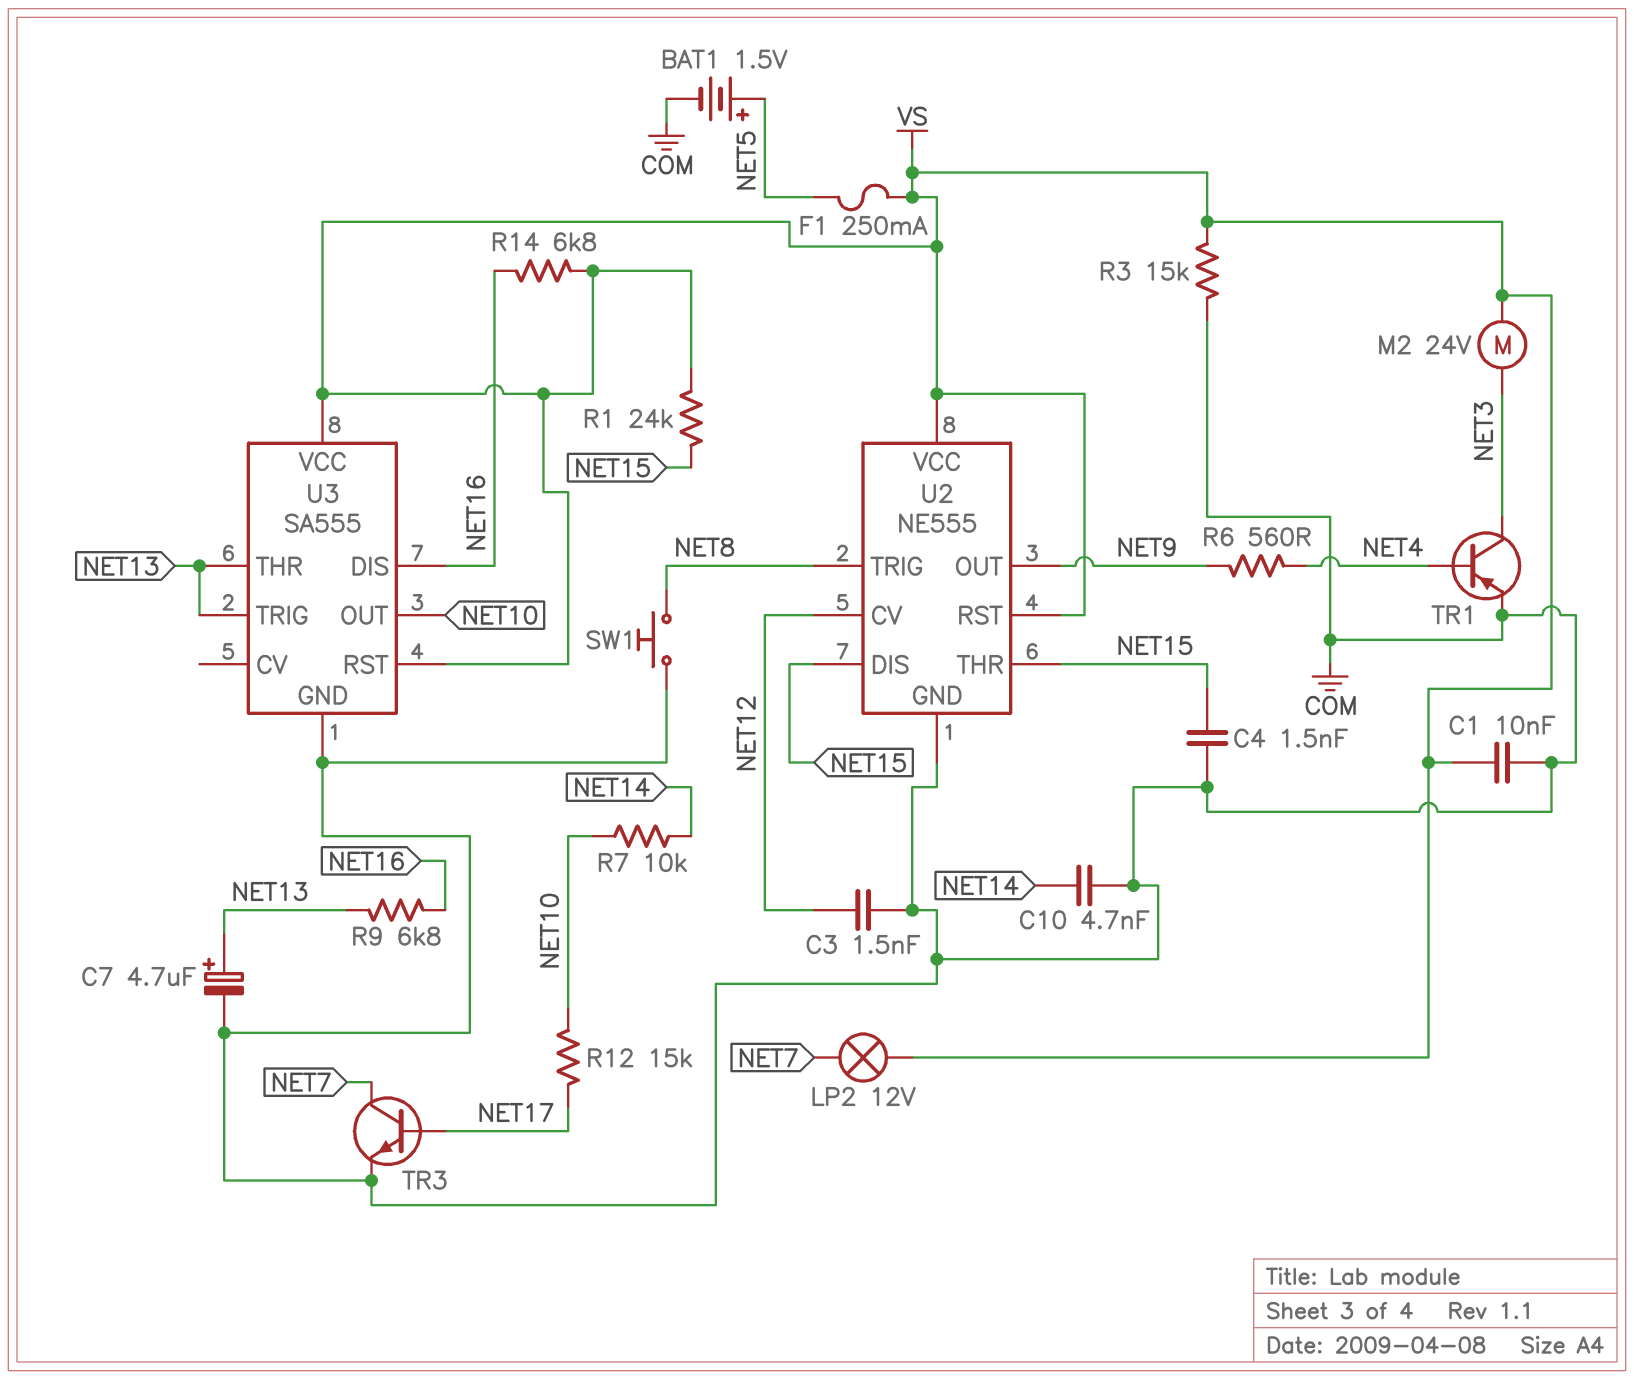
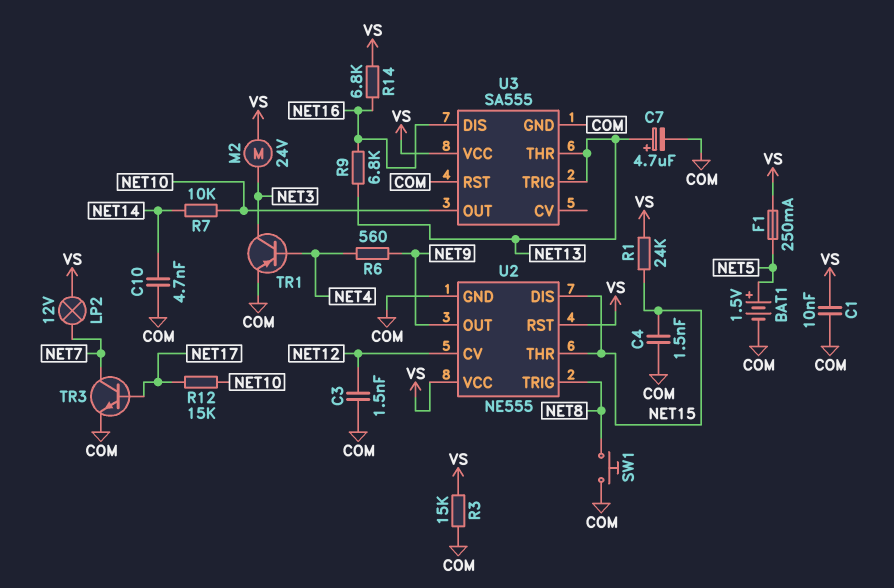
U3 pin RST: VS -> COM

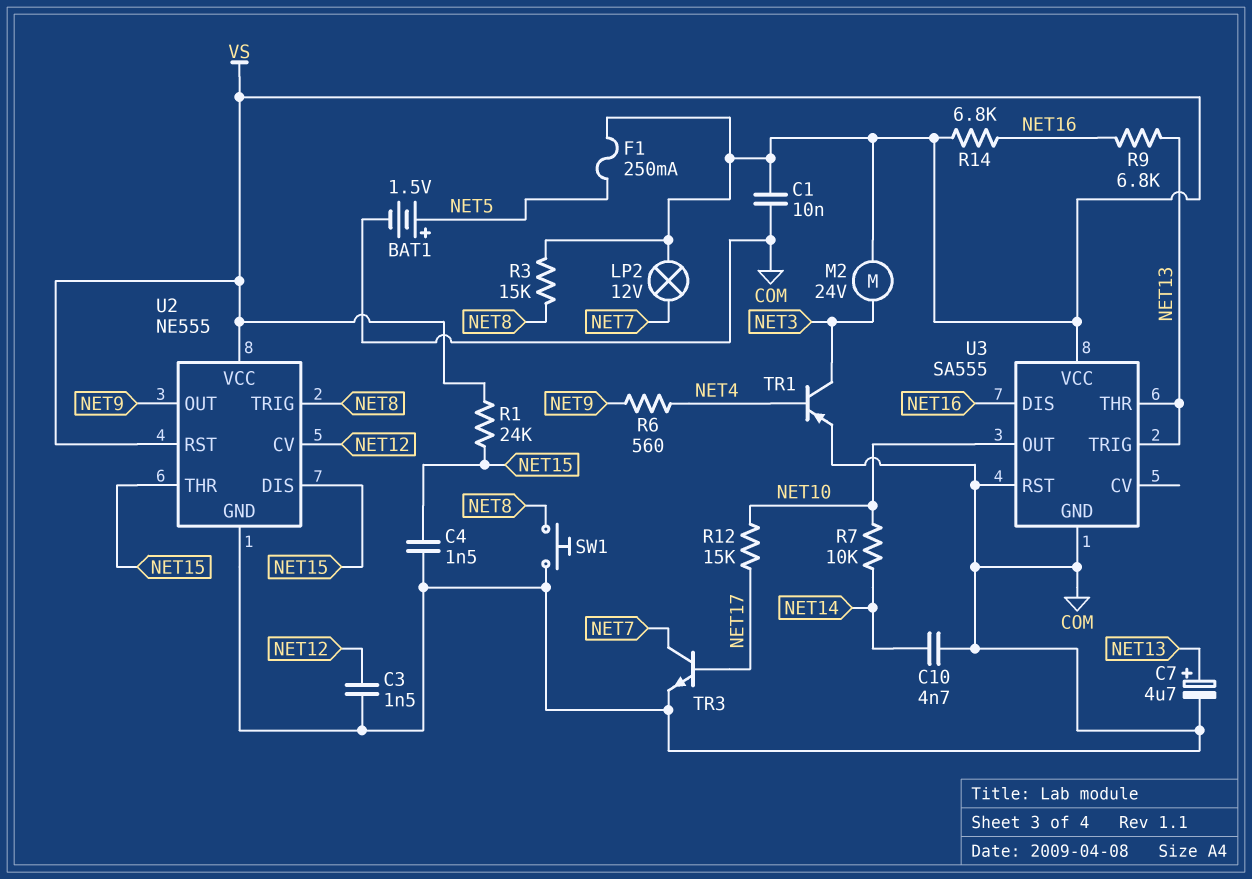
R3: 15k (COM, VS) -> 15k (NET8, VS)

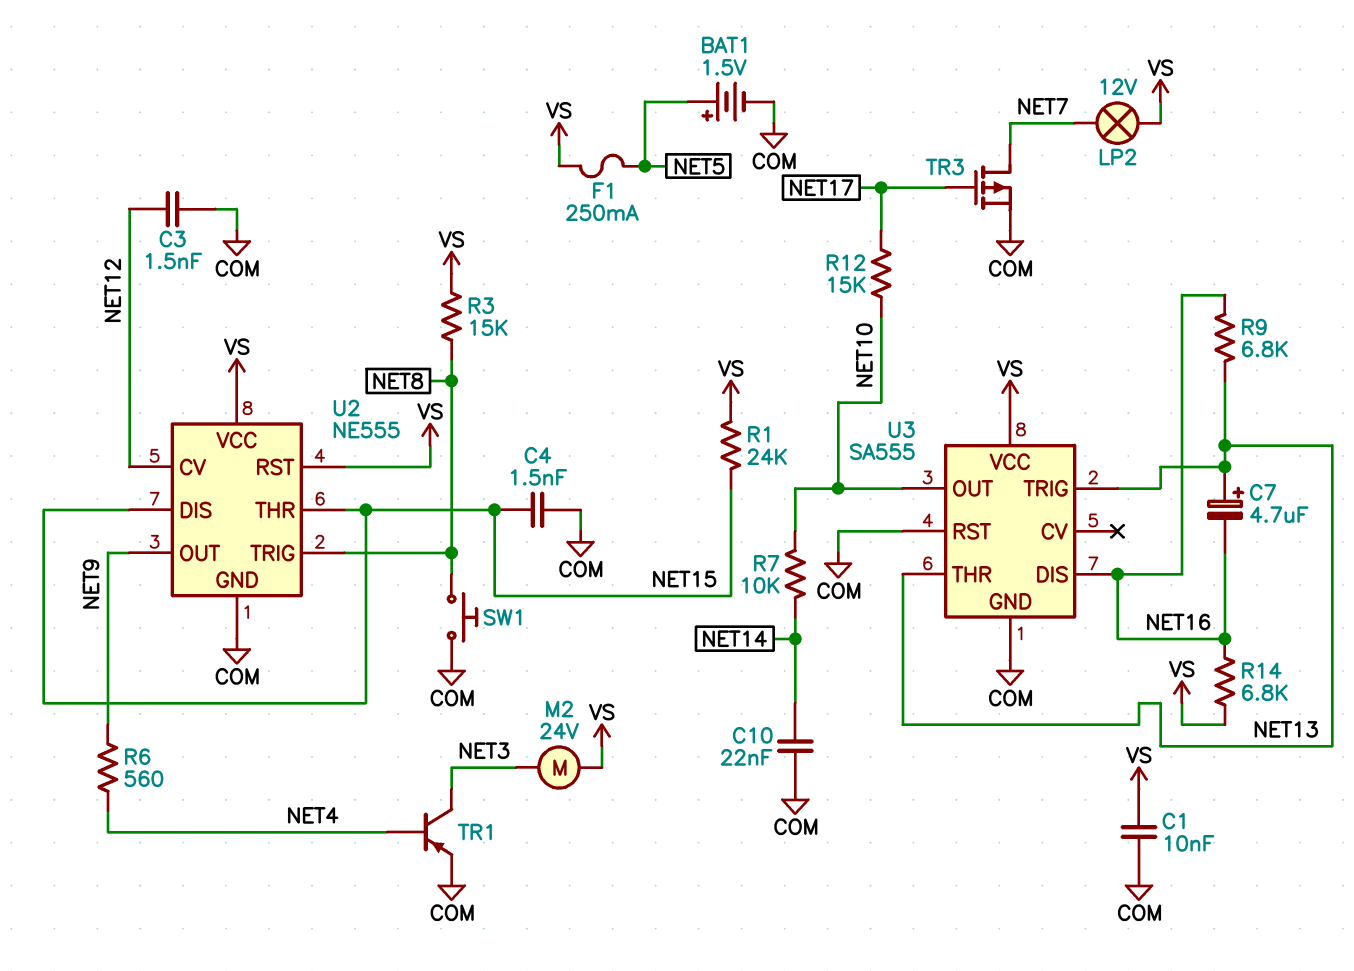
C7: 4.7uF (plus NET13, minus COM) -> 4.7uF (plus NET13, minus NET16)
C10: 4.7nF (COM, NET14) -> 22nF (COM, NET14)
TR3: NPN (B NET17, C NET7, E COM) -> PMOS (G NET17, D NET7, S COM)

